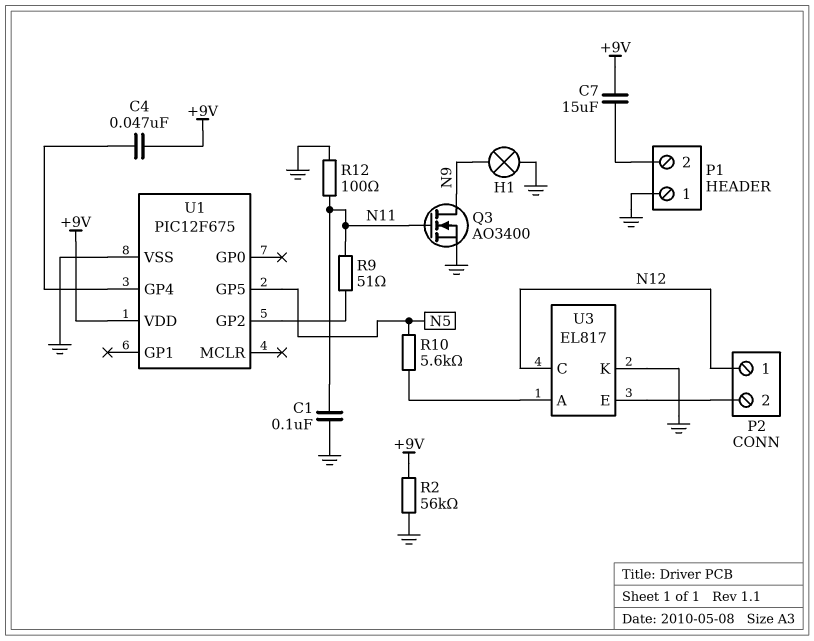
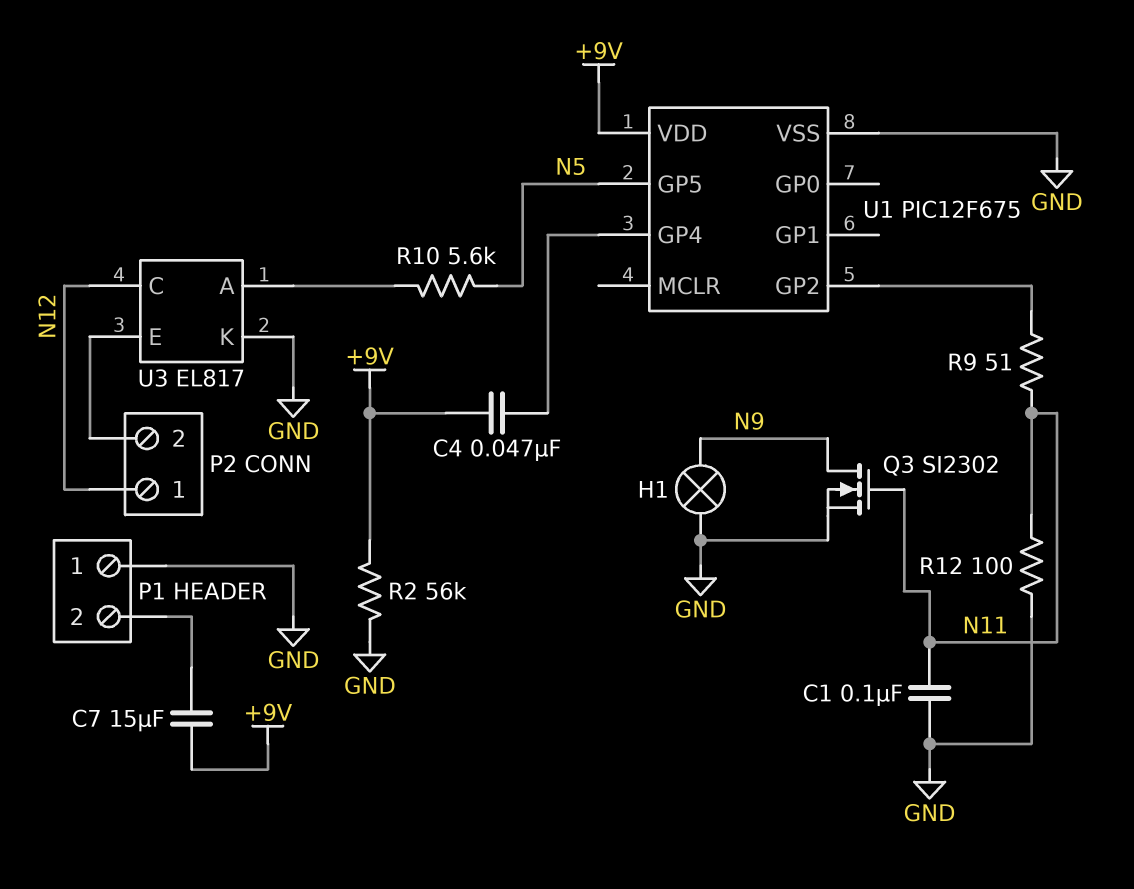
Q3: NMOS AO3400 (G N11, D N9, S GND) -> NMOS SI2302 (G N11, D N9, S GND)

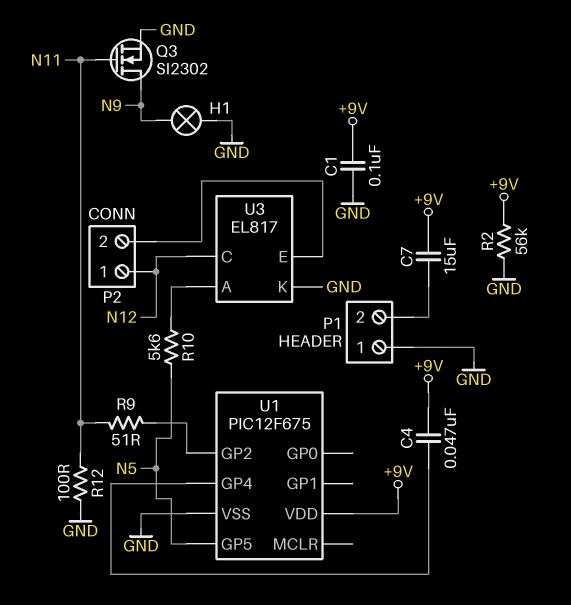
C1: 100nF (GND, N11) -> 100nF (+9V, GND)

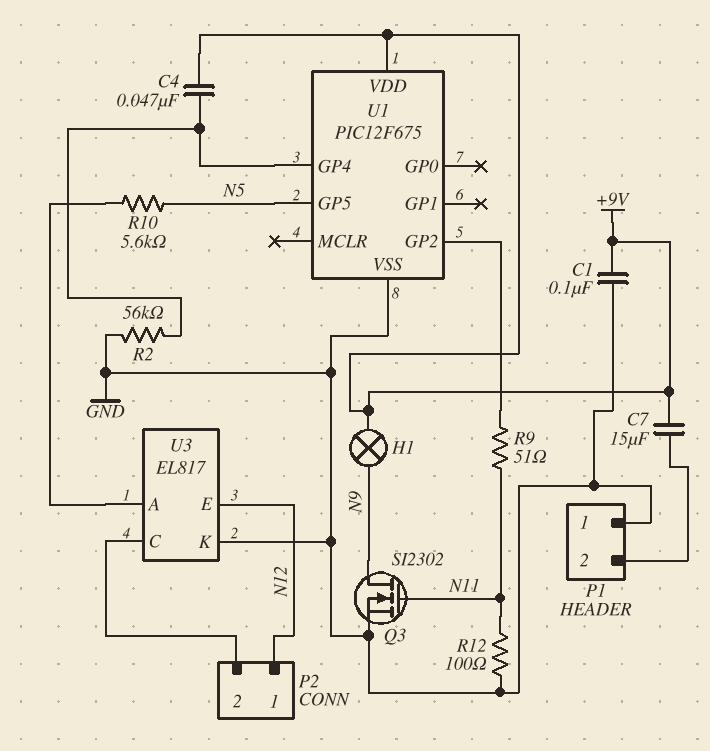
H1: lamp (GND, N9) -> lamp (+9V, N9)
R2: 56k (+9V, GND) -> 56k (GND, U1/GP4)
U3 pin C: N12 -> P2/2
U3 pin E: P2/2 -> N12

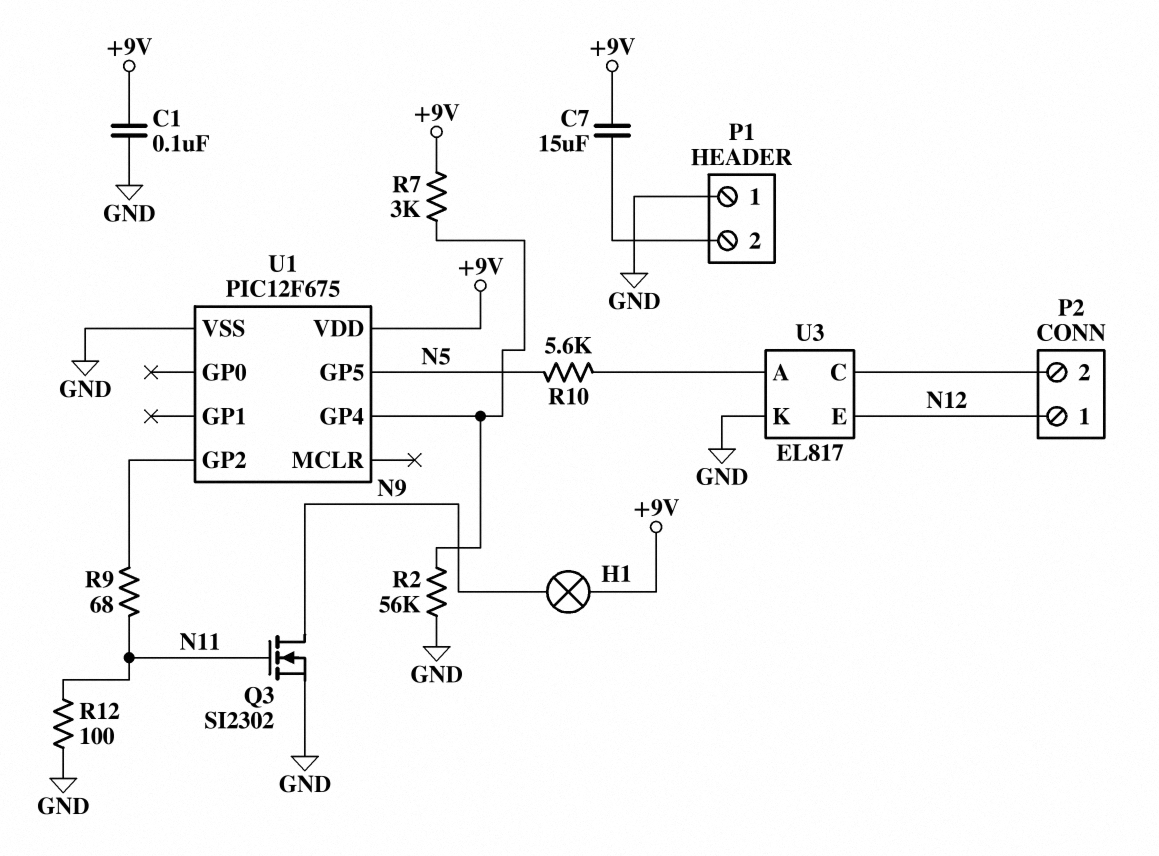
C4: 47nF (+9V, U1/GP4) -> none
R7: none -> 3k (+9V, U1/GP4)
R9: 51 (N11, U1/GP2) -> 68 (N11, U1/GP2)

